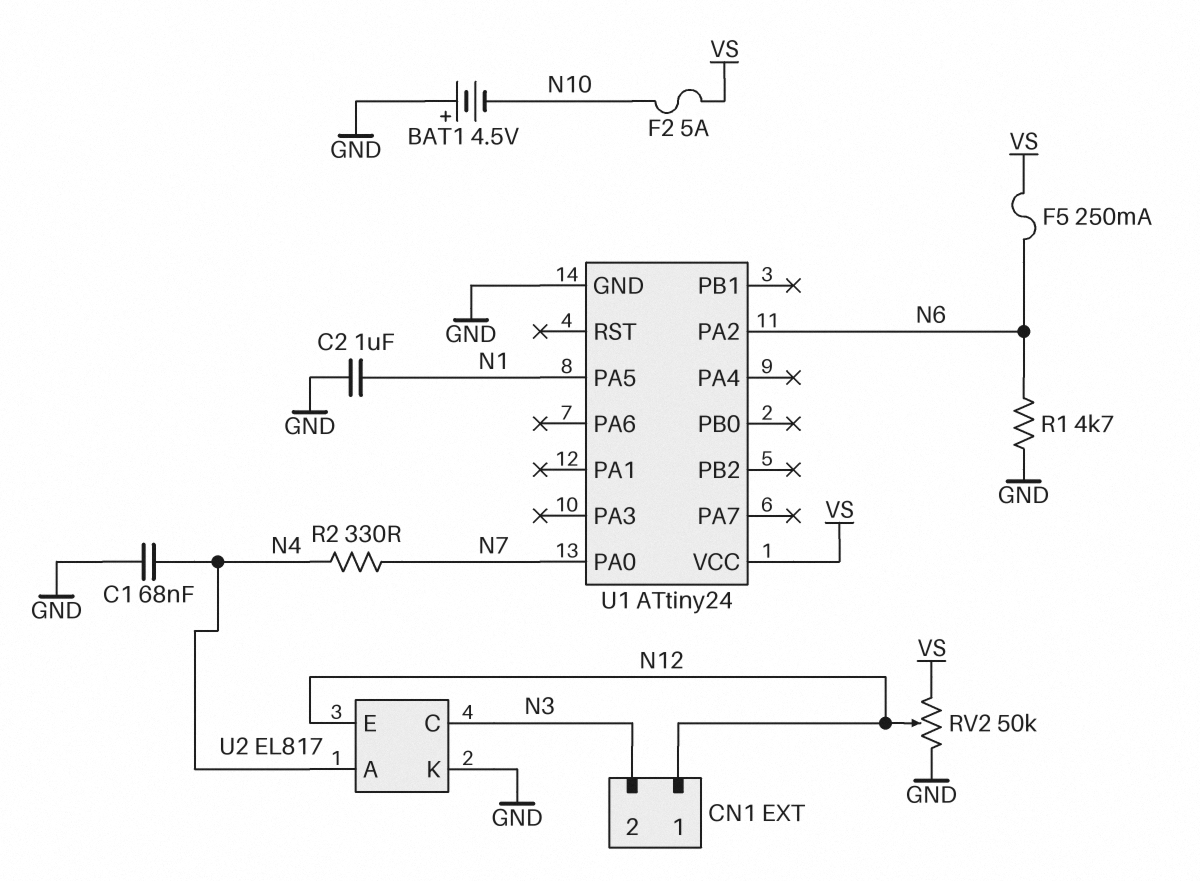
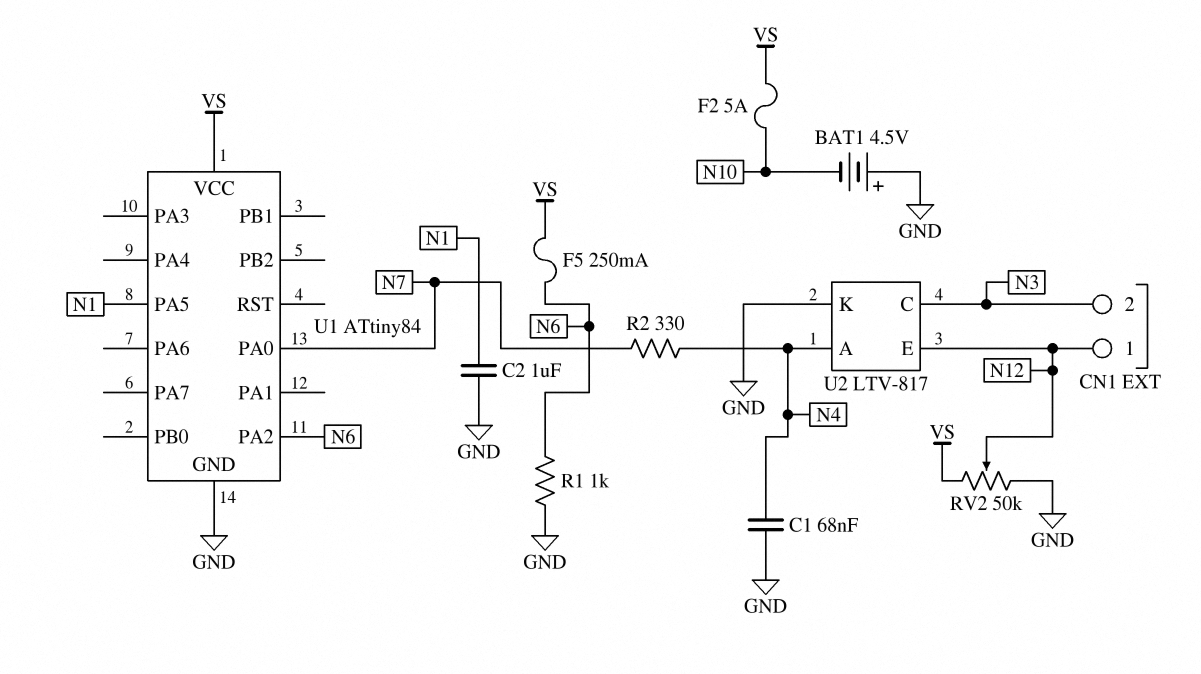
R1: 4.7k (GND, N6) -> 1k (GND, N6)
U1: ATtiny24 -> ATtiny84
U2: EL817 -> LTV-817

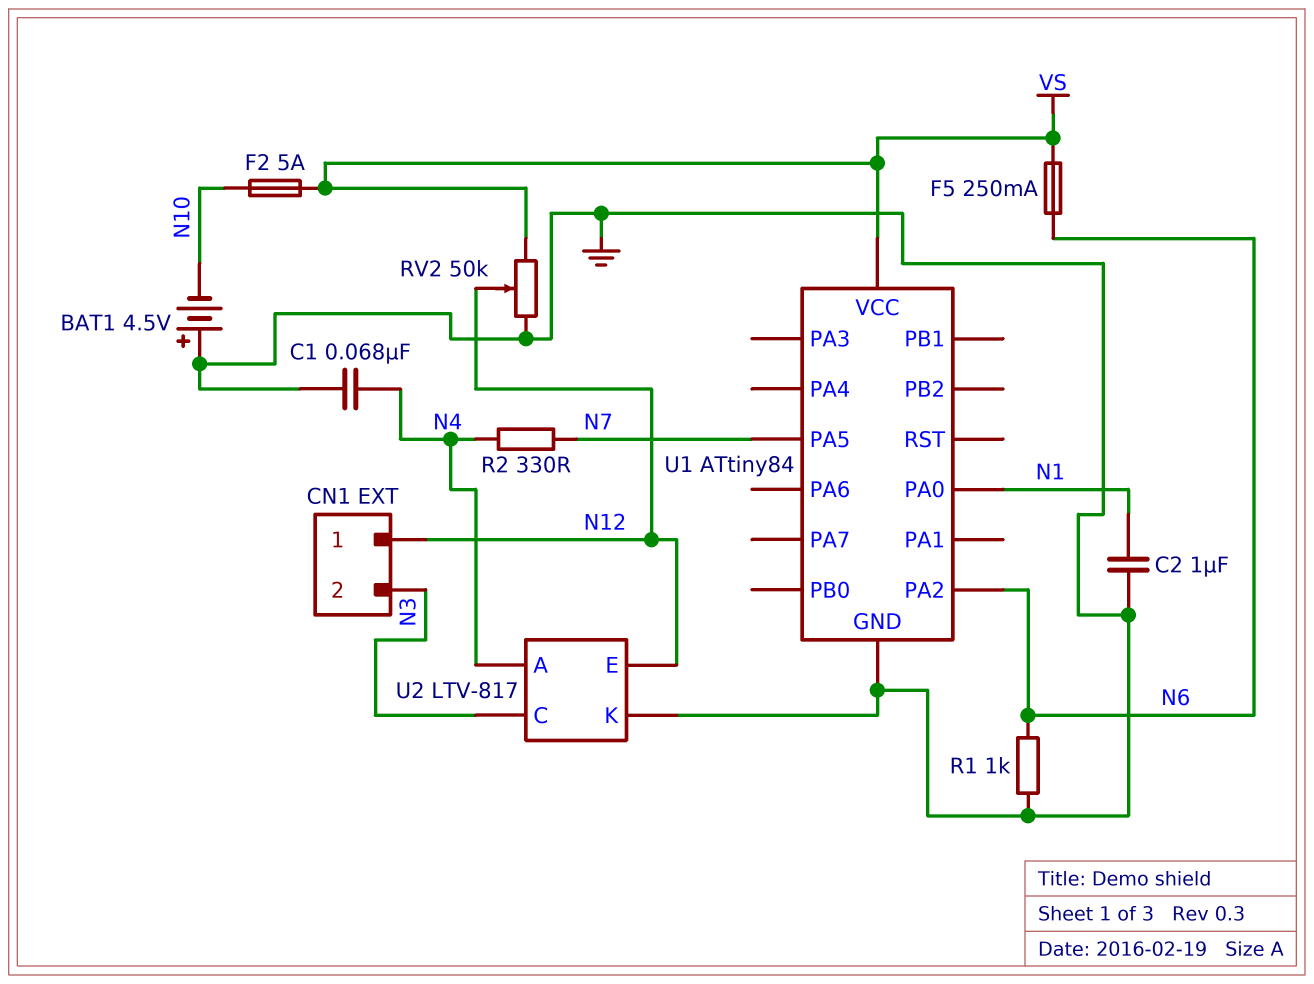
U1 pin PA0: N7 -> N1
U1 pin PA5: N1 -> N7

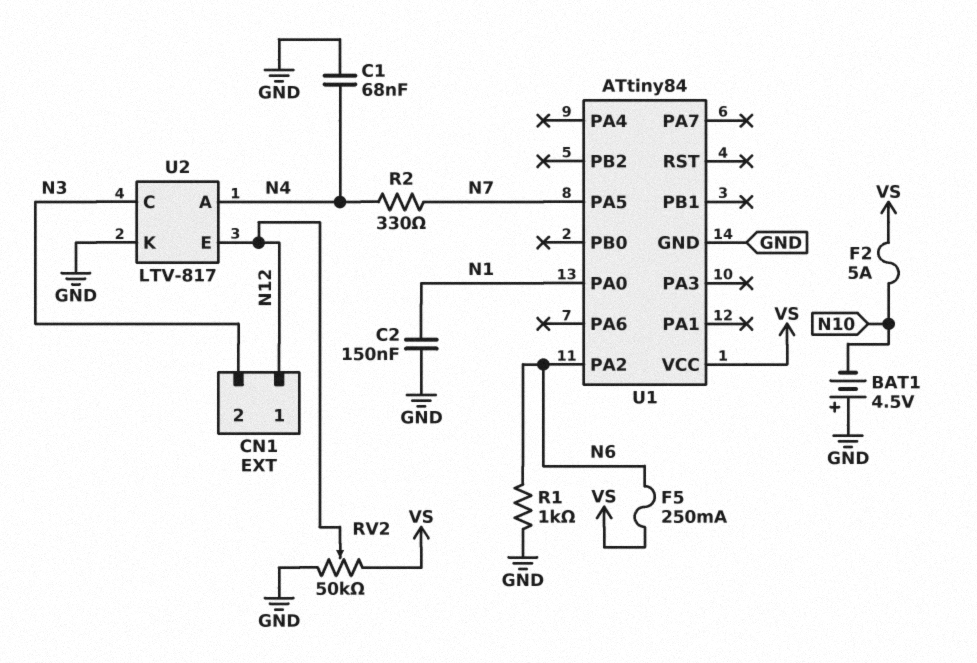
C2: 1uF (GND, N1) -> 150nF (GND, N1)

